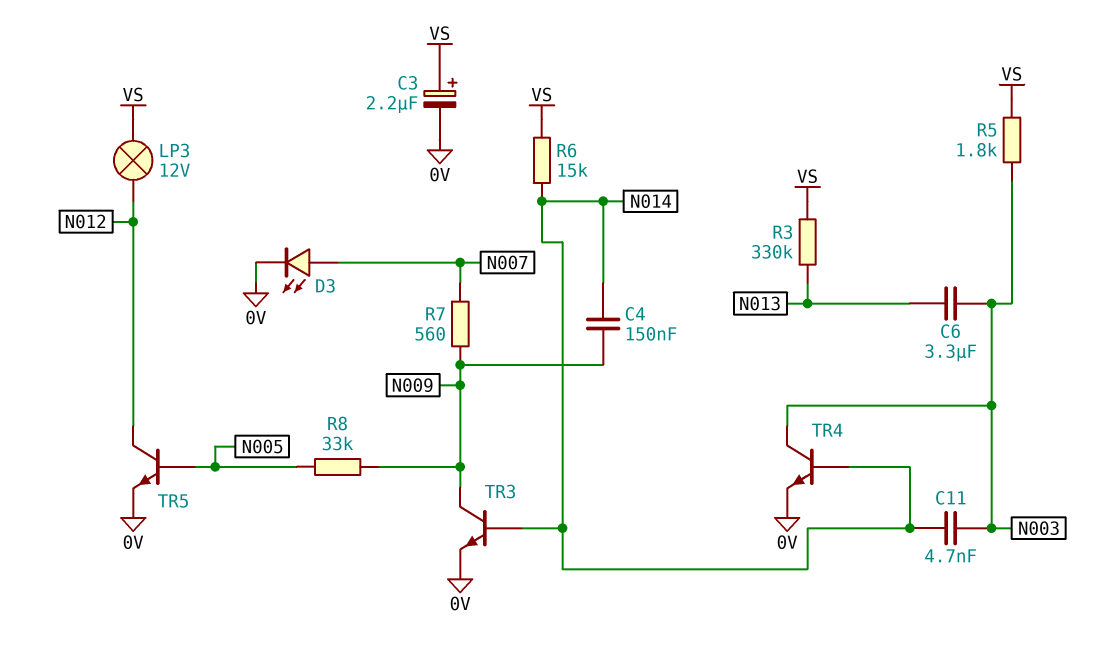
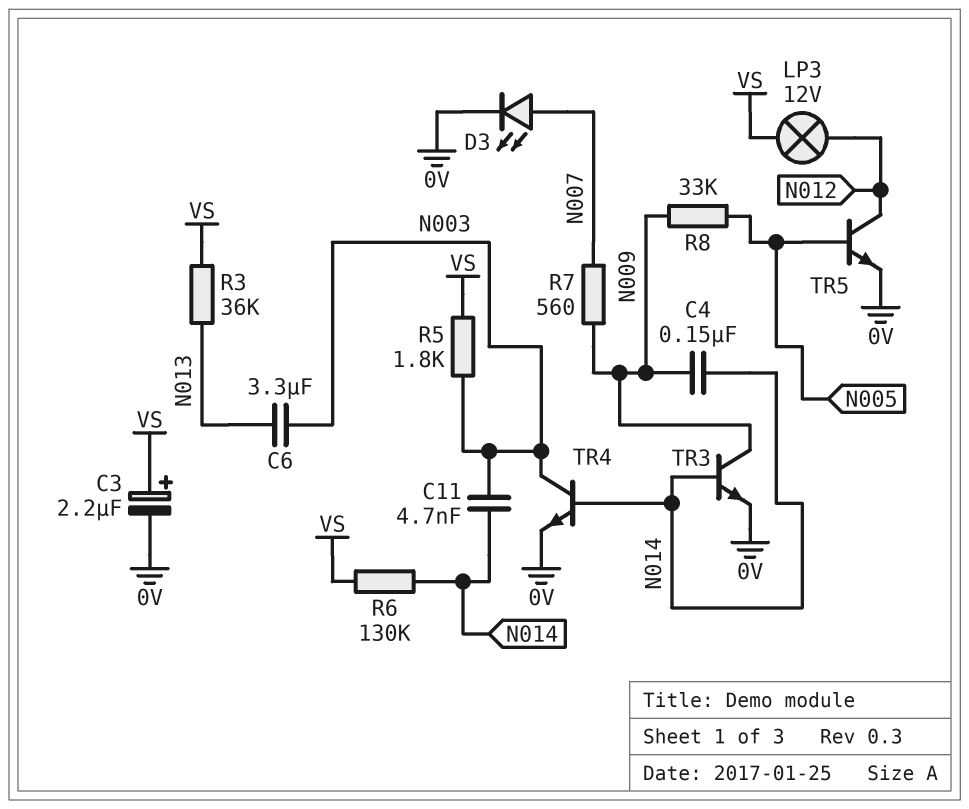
R3: 330k (N013, VS) -> 36k (N013, VS)
R6: 15k (N014, VS) -> 130k (N014, VS)

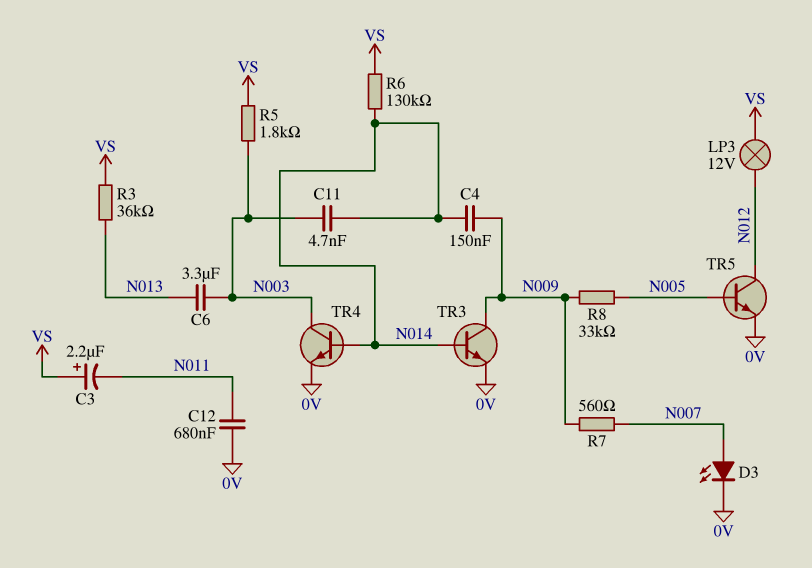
C3: 2.2uF (plus VS, minus 0V) -> 2.2uF (plus VS, minus N011)
C12: none -> 680nF (0V, N011)

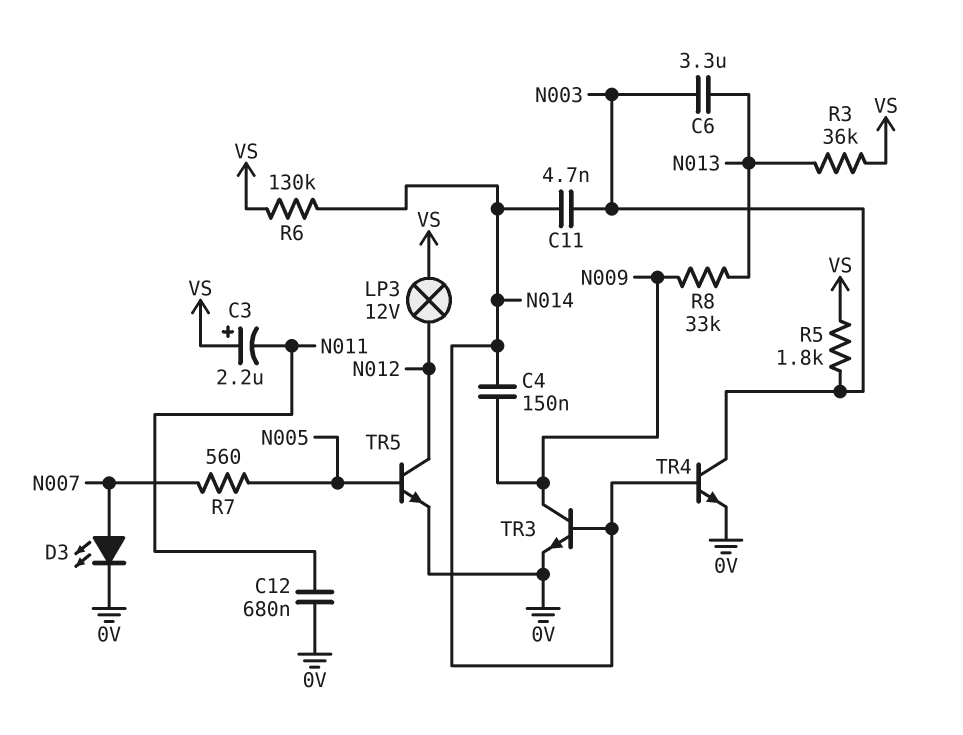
R7: 560 (N007, N009) -> 560 (N005, N007)
R8: 33k (N005, N009) -> 33k (N009, N013)

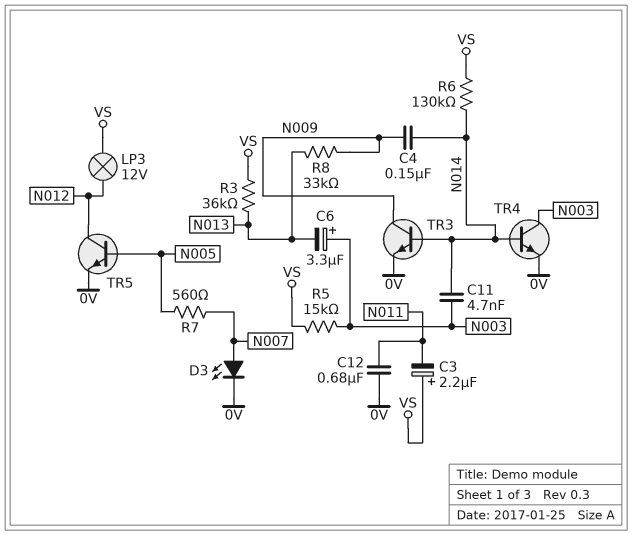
C6: 3.3uF (N003, N013) -> 3.3uF (plus N003, minus N013)
R5: 1.8k (N003, VS) -> 15k (N003, VS)

